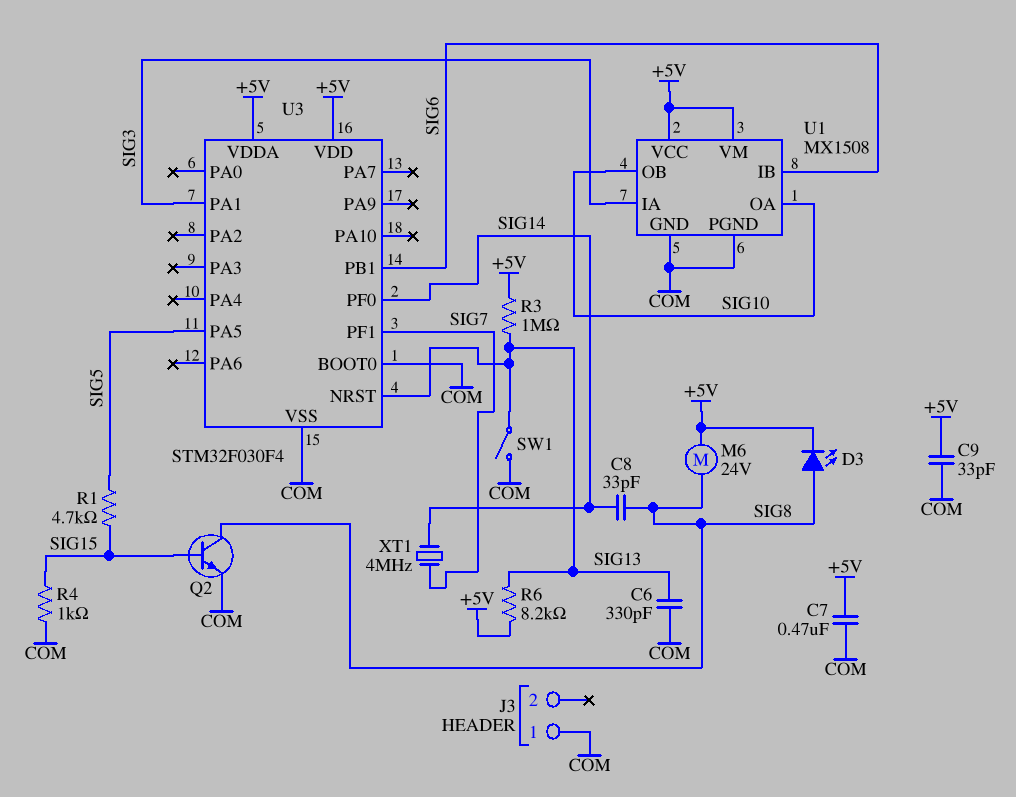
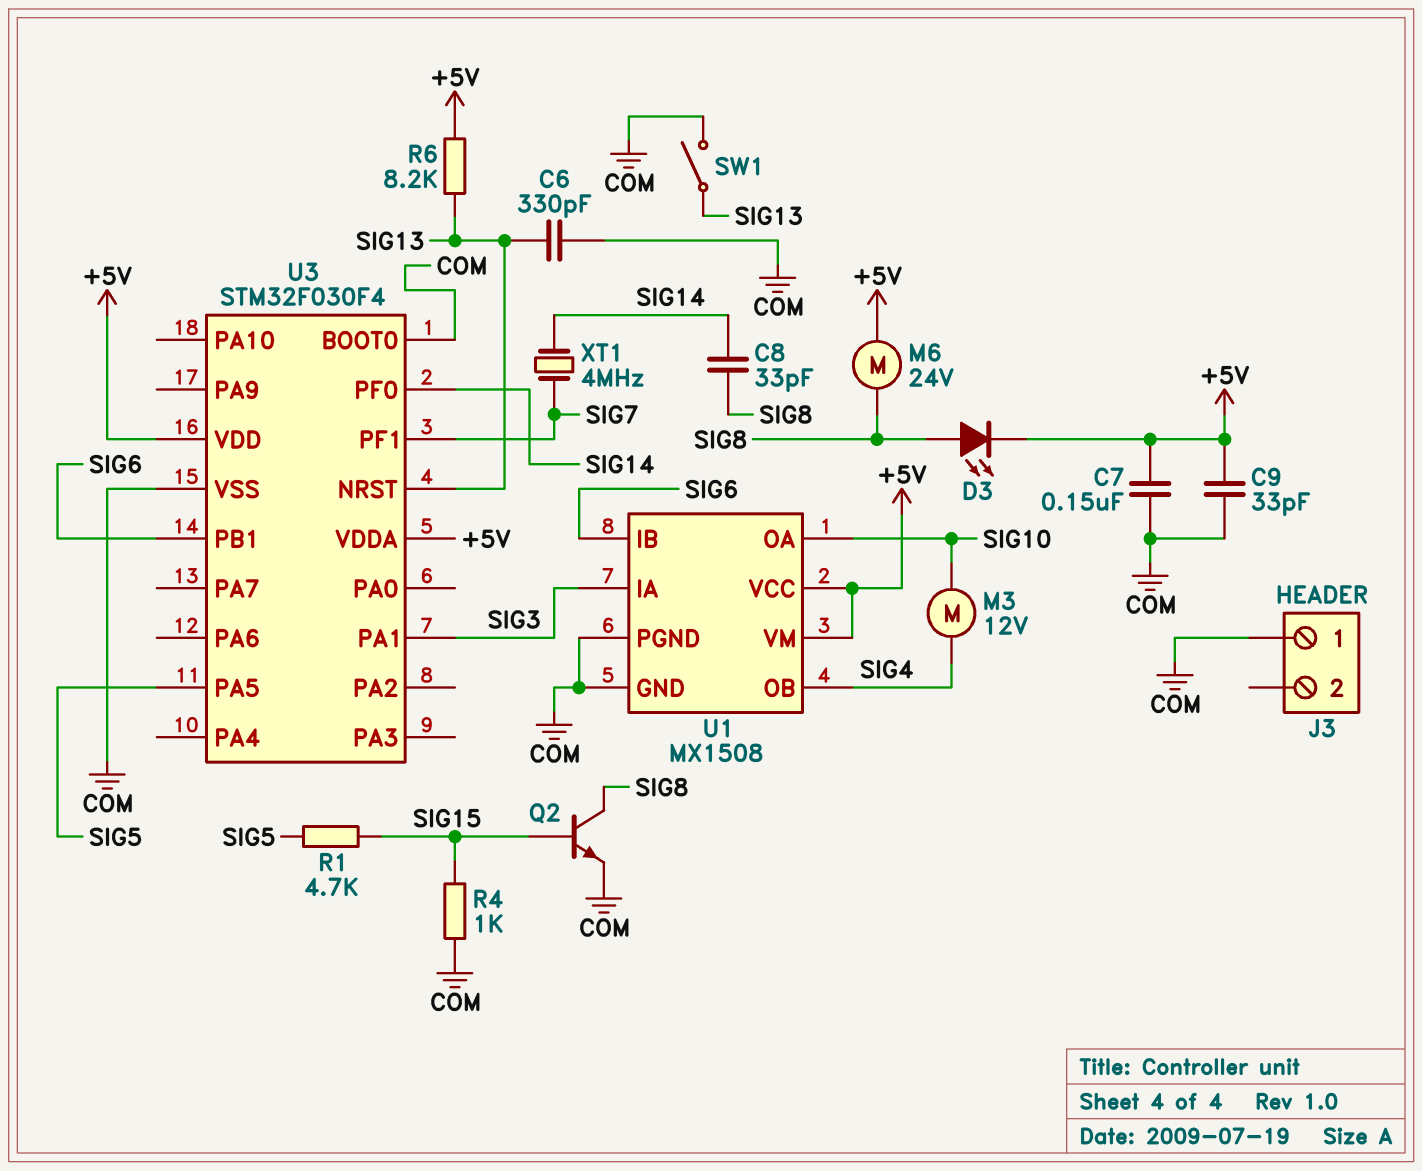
C7: 470nF (+5V, COM) -> 150nF (+5V, COM)
M3: none -> motor 12V (SIG4, SIG10)
R3: 1M (+5V, SIG13) -> none
U1 pin OB: SIG10 -> SIG4

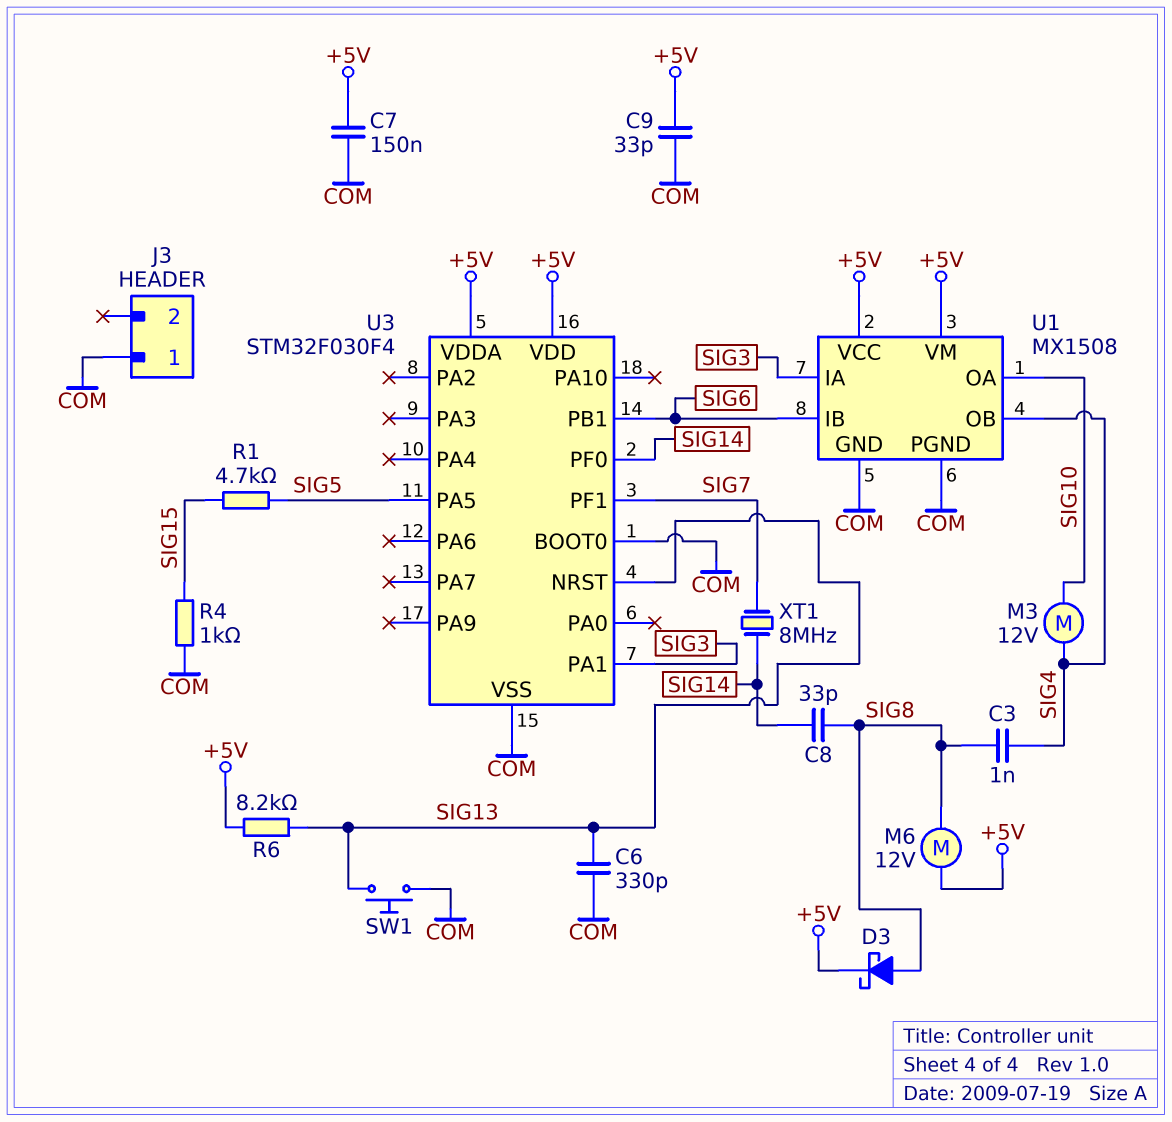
C3: none -> 1nF (SIG4, SIG8)
D3: LED (A SIG8, K +5V) -> schottky (A SIG8, K +5V)
M6: motor 24V (+5V, SIG8) -> motor 12V (+5V, SIG8)
Q2: NPN (B SIG15, C SIG8, E COM) -> none
SW1: switch (COM, SIG13) -> button (COM, SIG13)
XT1: 4MHz (SIG7, SIG14) -> 8MHz (SIG7, SIG14)

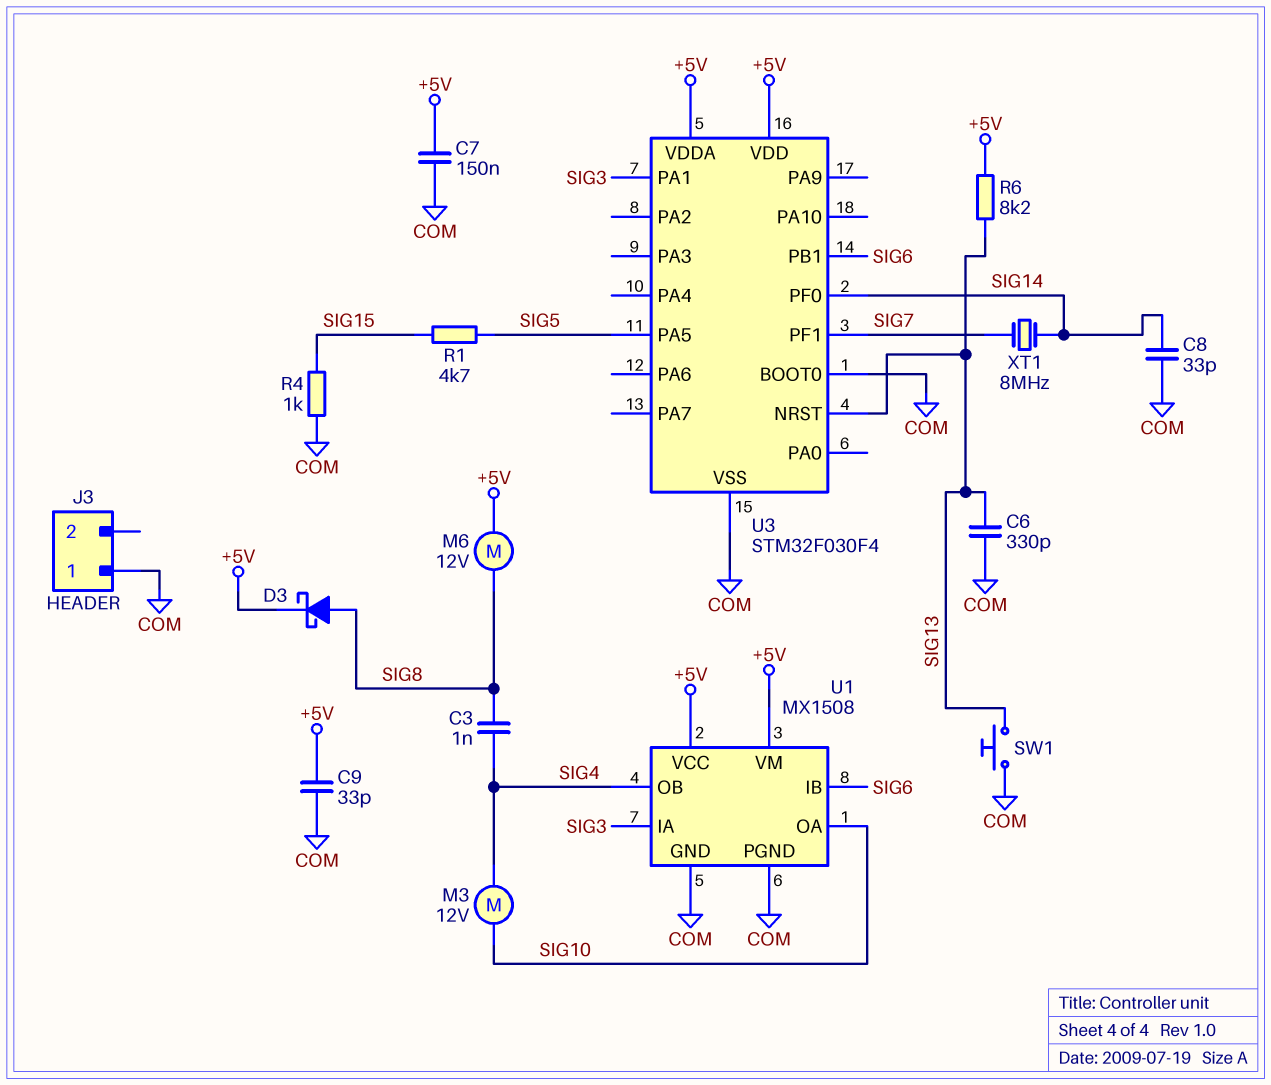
C8: 33pF (SIG8, SIG14) -> 33pF (COM, SIG14)

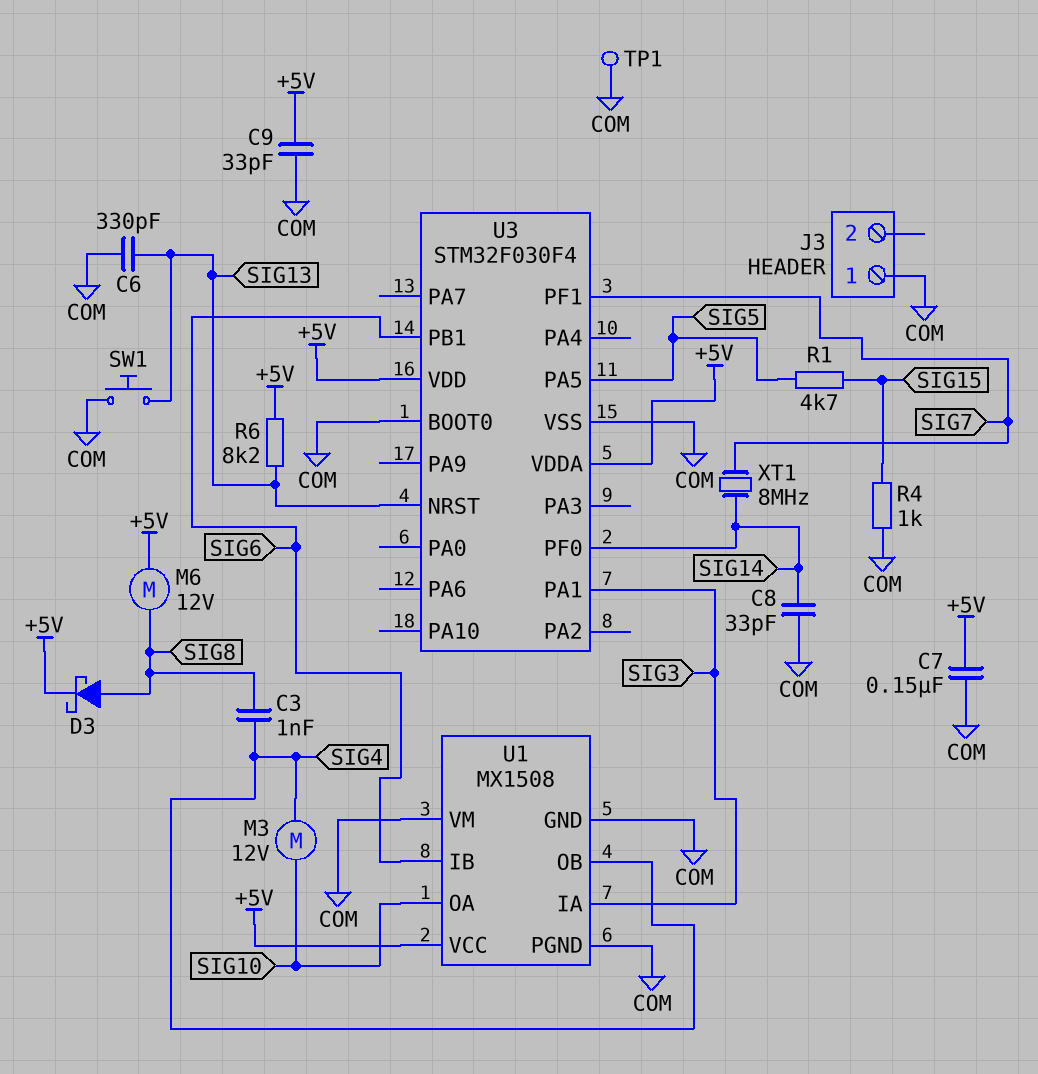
TP1: none -> test point (COM)
U1 pin VM: +5V -> COM

